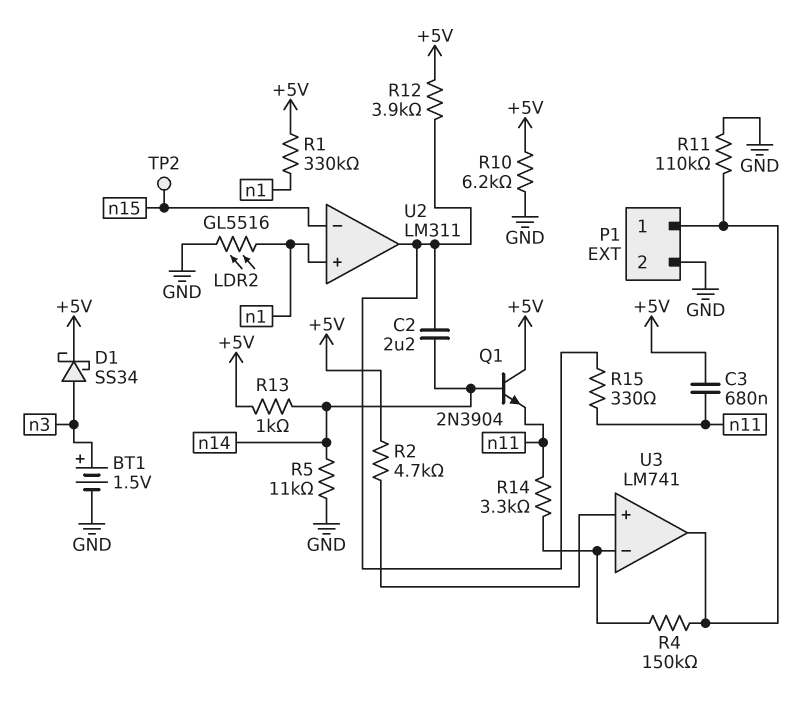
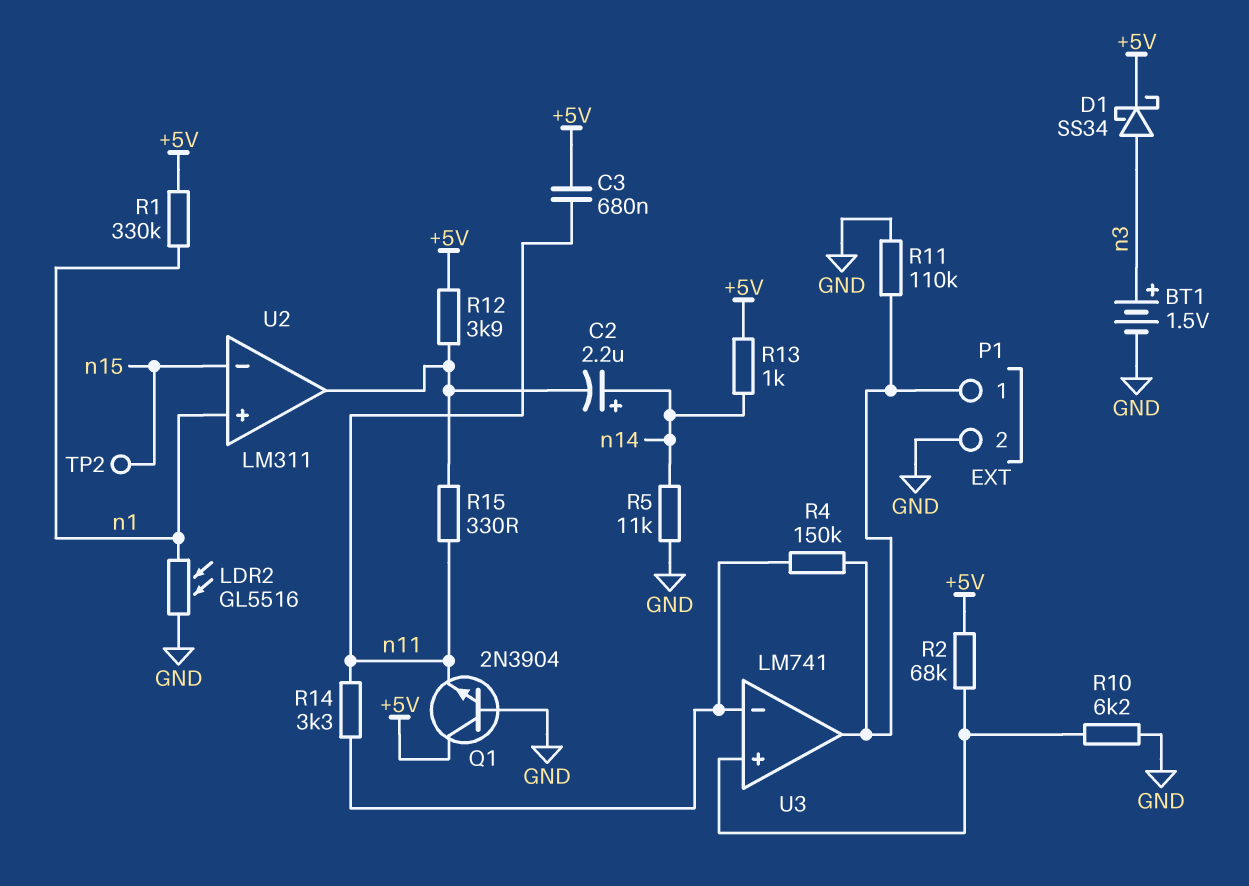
C2: 2.2uF (U2/out, n14) -> 2.2uF (plus n14, minus U2/out)
Q1: NPN 2N3904 (B n14, C +5V, E n11) -> NPN 2N3904 (B GND, C +5V, E n11)
R2: 4.7k (+5V, U3/in+) -> 68k (+5V, U3/in+)
R10: 6.2k (+5V, GND) -> 6.2k (GND, U3/in+)

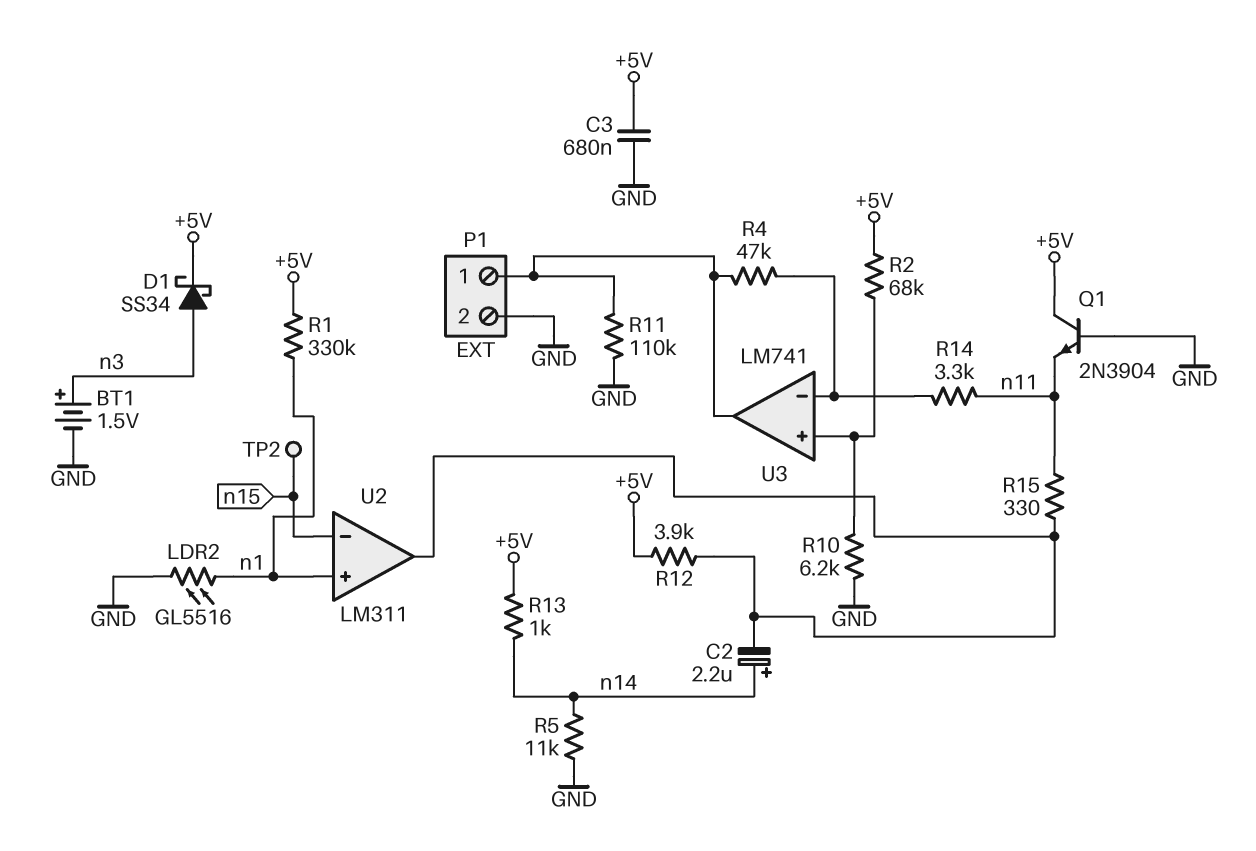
C3: 680nF (+5V, n11) -> 680nF (+5V, GND)
R4: 150k (P1/1, U3/in-) -> 47k (P1/1, U3/in-)

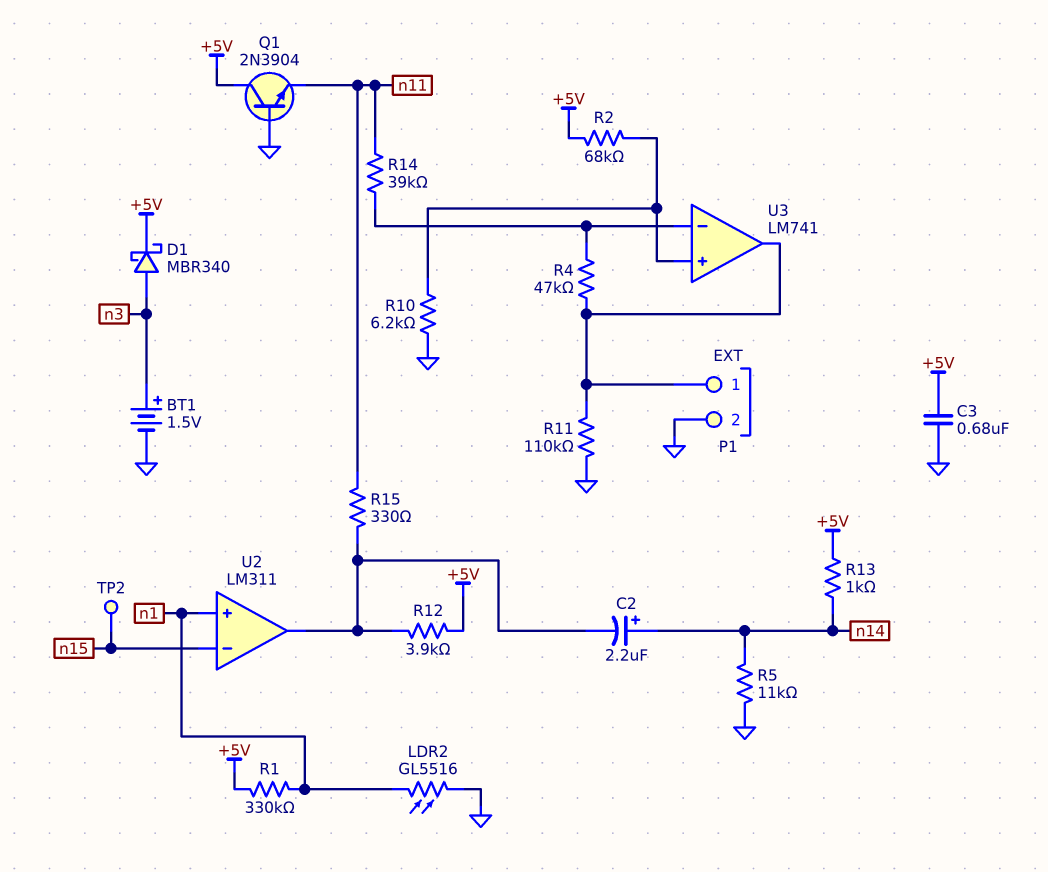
D1: schottky SS34 (A n3, K +5V) -> schottky MBR340 (A n3, K +5V)
R14: 3.3k (U3/in-, n11) -> 39k (U3/in-, n11)

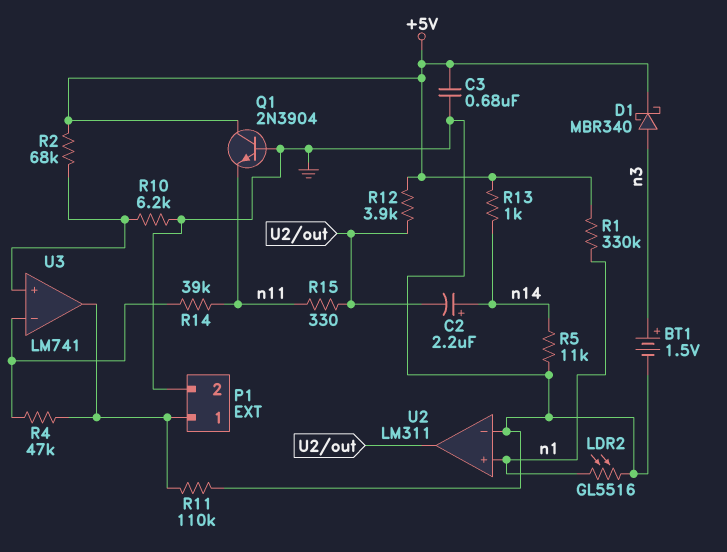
TP2: test point (n15) -> none
U2 pin in-: n15 -> GND

